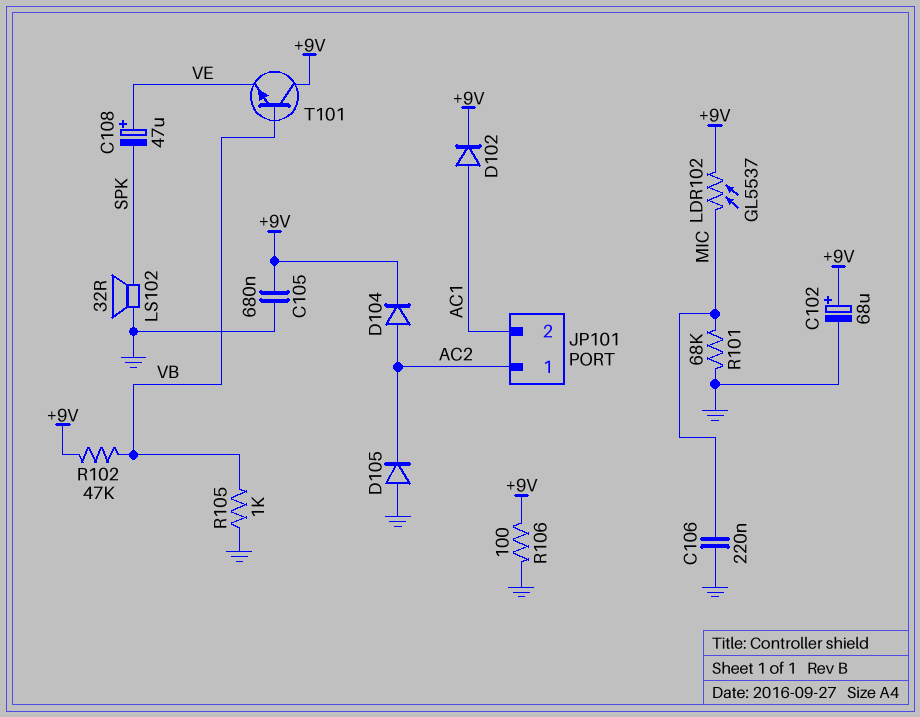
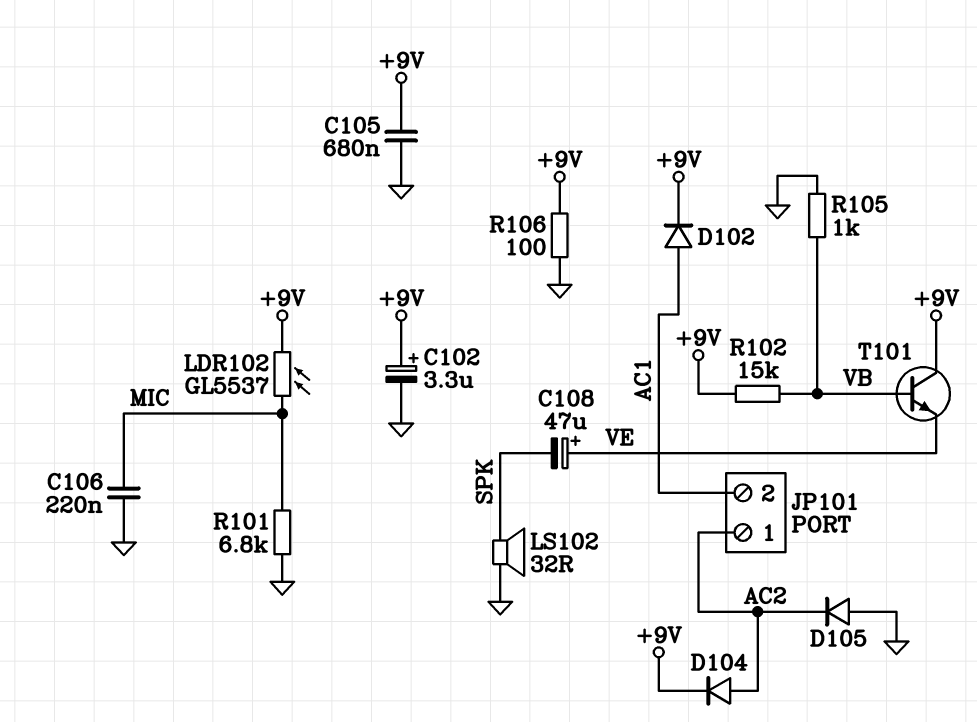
C102: 68uF (plus +9V, minus GND) -> 3.3uF (plus +9V, minus GND)
R101: 68k (GND, MIC) -> 6.8k (GND, MIC)
R102: 47k (+9V, VB) -> 15k (+9V, VB)

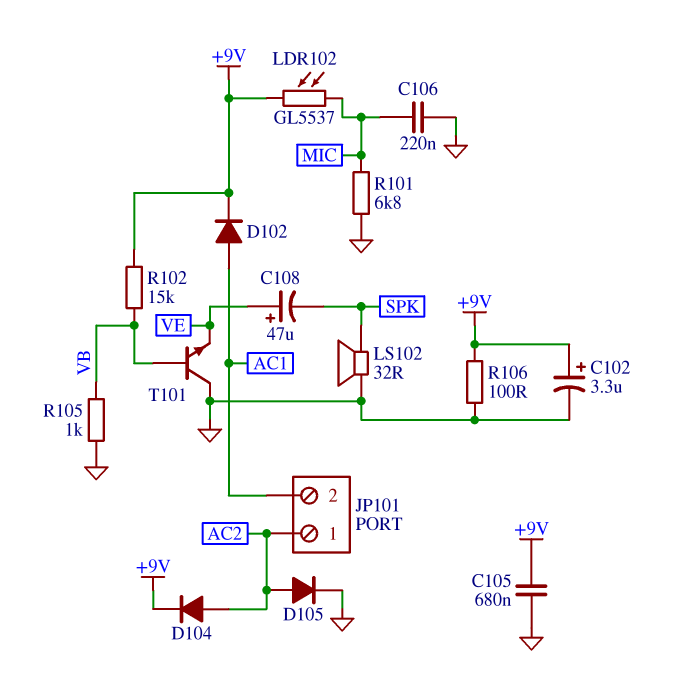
D105: diode (A GND, K AC2) -> diode (A AC2, K GND)
T101: NPN (B VB, C +9V, E VE) -> NPN (B VB, C GND, E VE)

